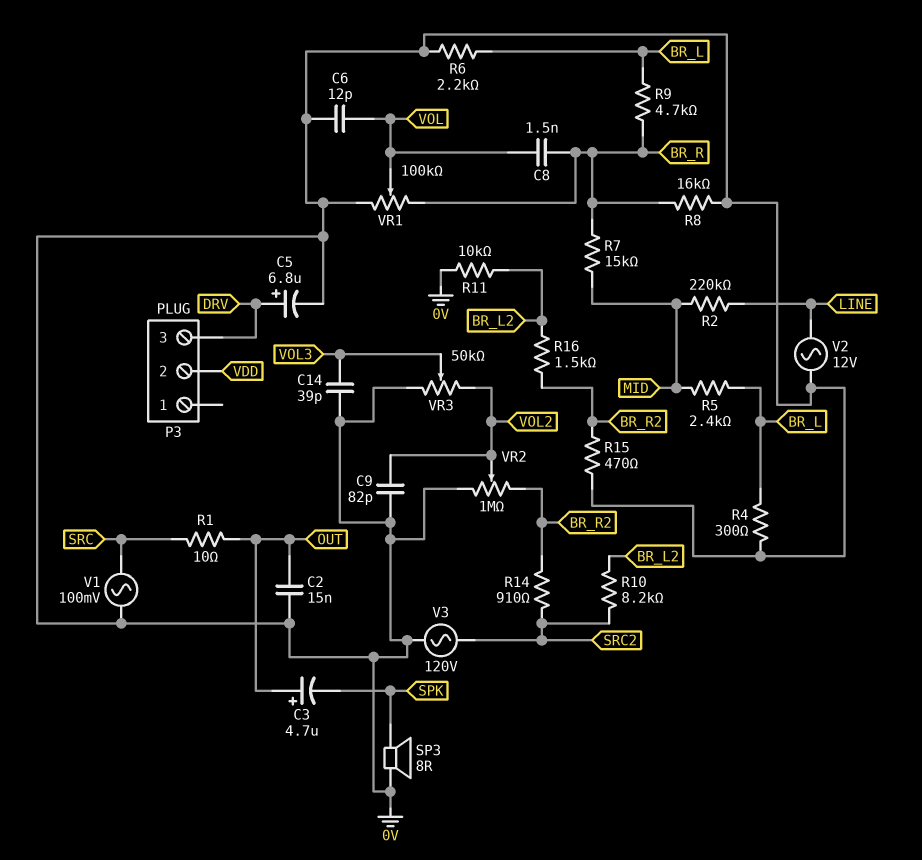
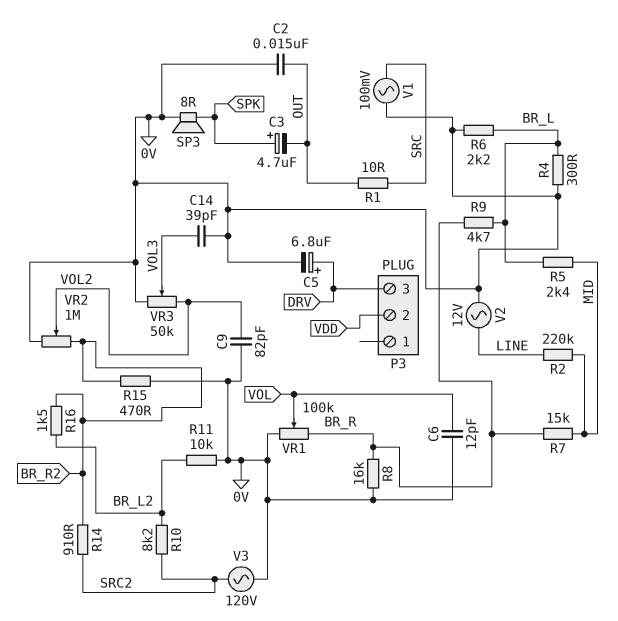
C3: 4.7uF (plus OUT, minus SPK) -> 4.7uF (plus SPK, minus OUT)
C8: 1.5nF (BR_R, VOL) -> none

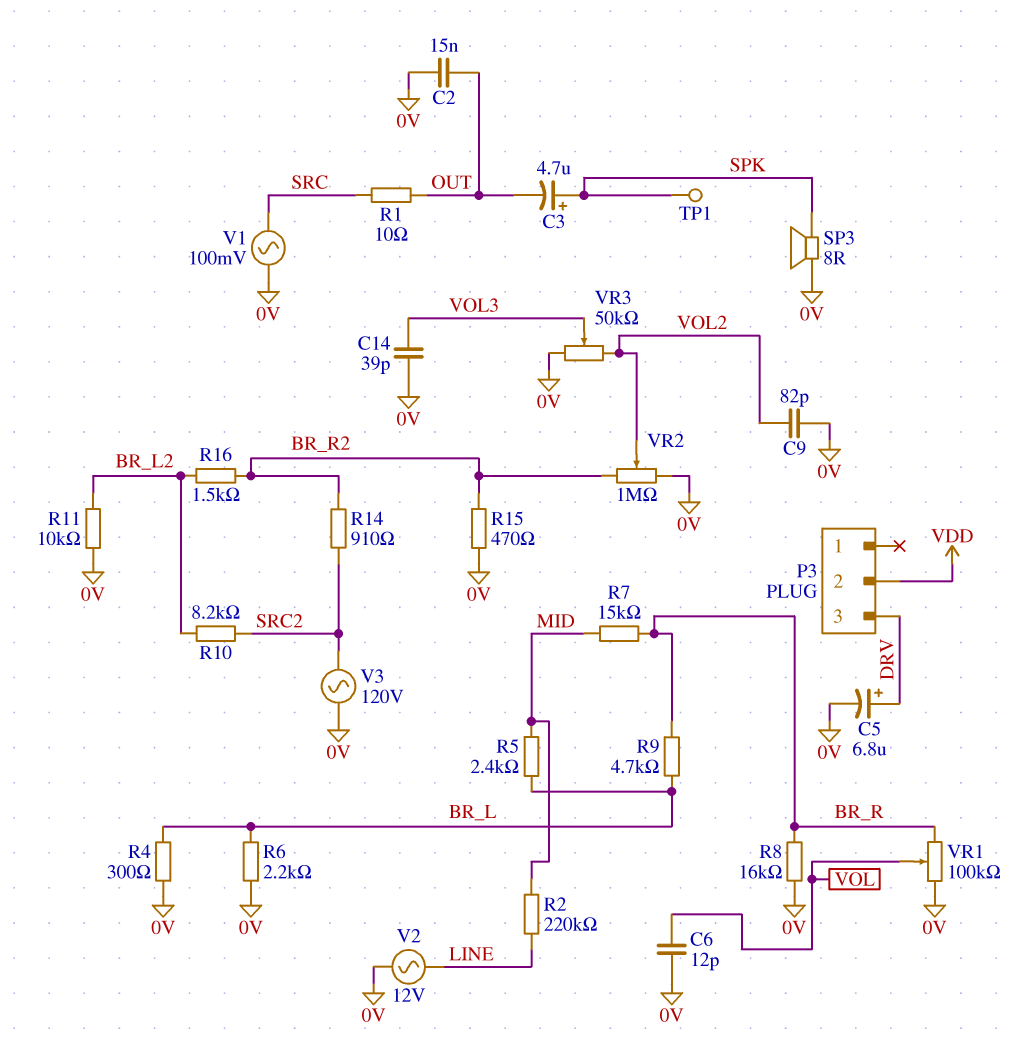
TP1: none -> test point (SPK)

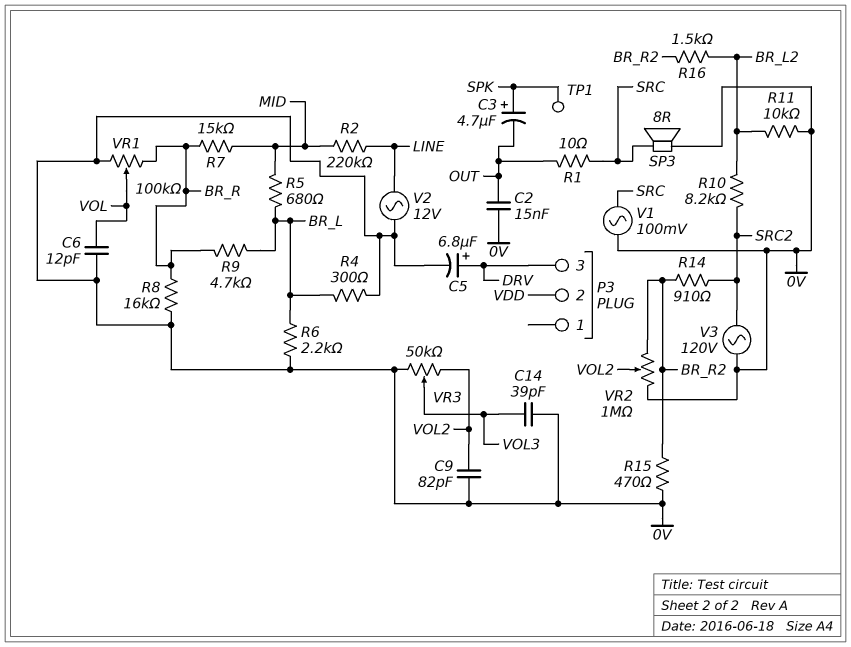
R5: 2.4k (BR_L, MID) -> 680 (BR_L, MID)
SP3: speaker 8R (0V, SPK) -> speaker 8R (0V, SRC)

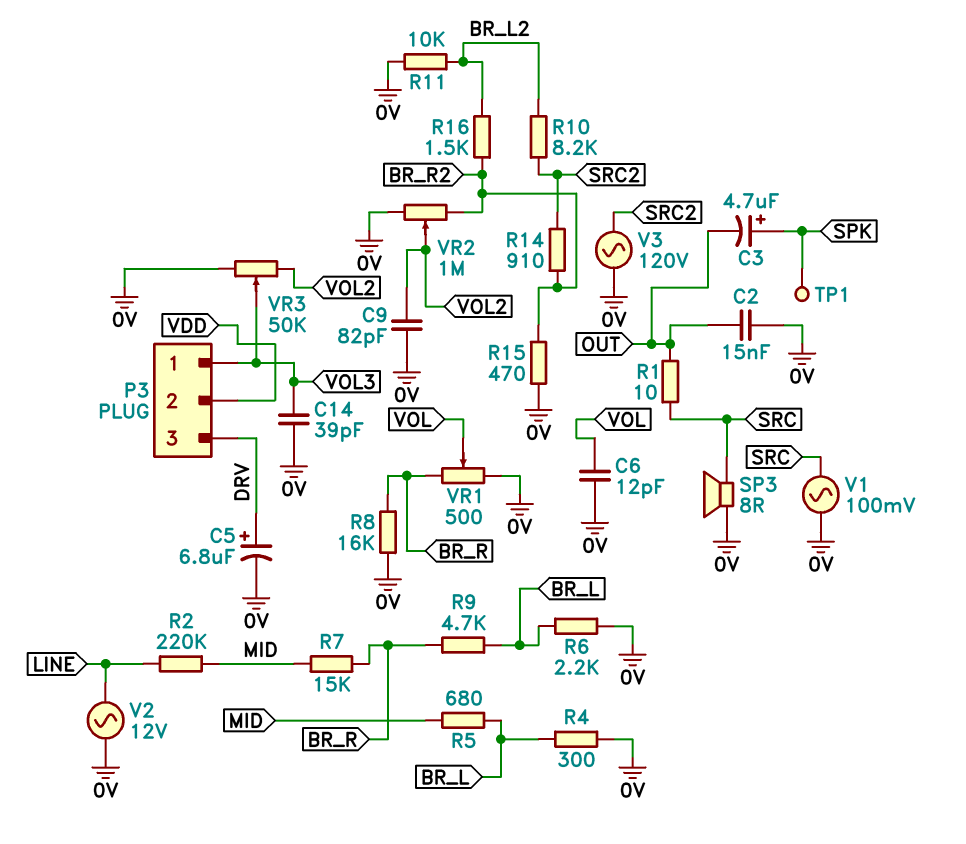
P3 pin 1: none -> VOL3
VR1: 100k (0V, BR_R, wiper VOL) -> 500 (0V, BR_R, wiper VOL)

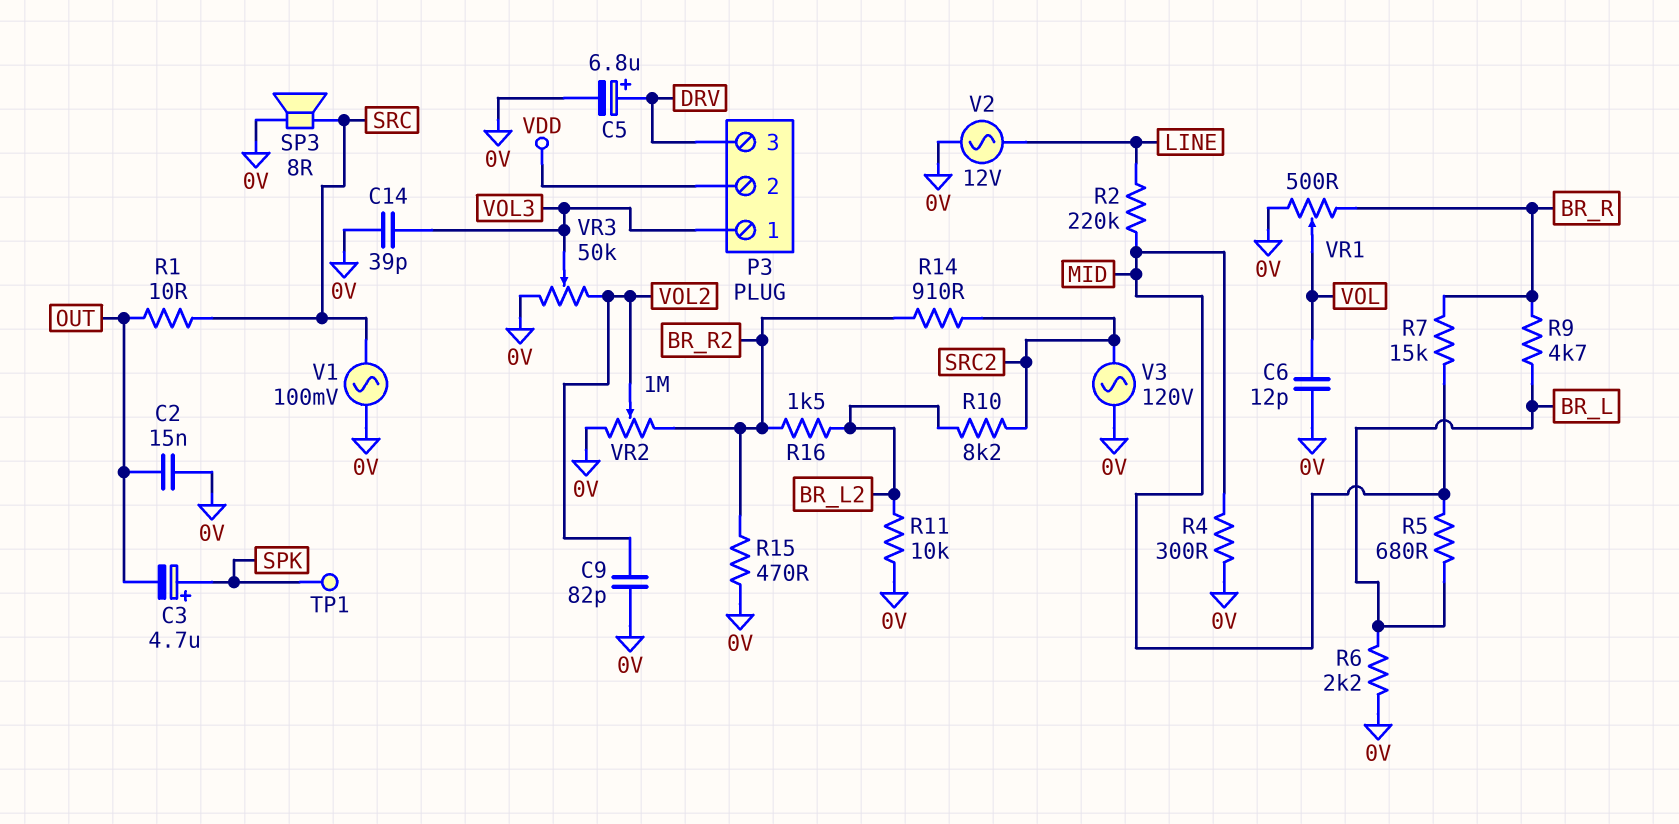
R4: 300 (0V, BR_L) -> 300 (0V, MID)
R8: 16k (0V, BR_R) -> none

